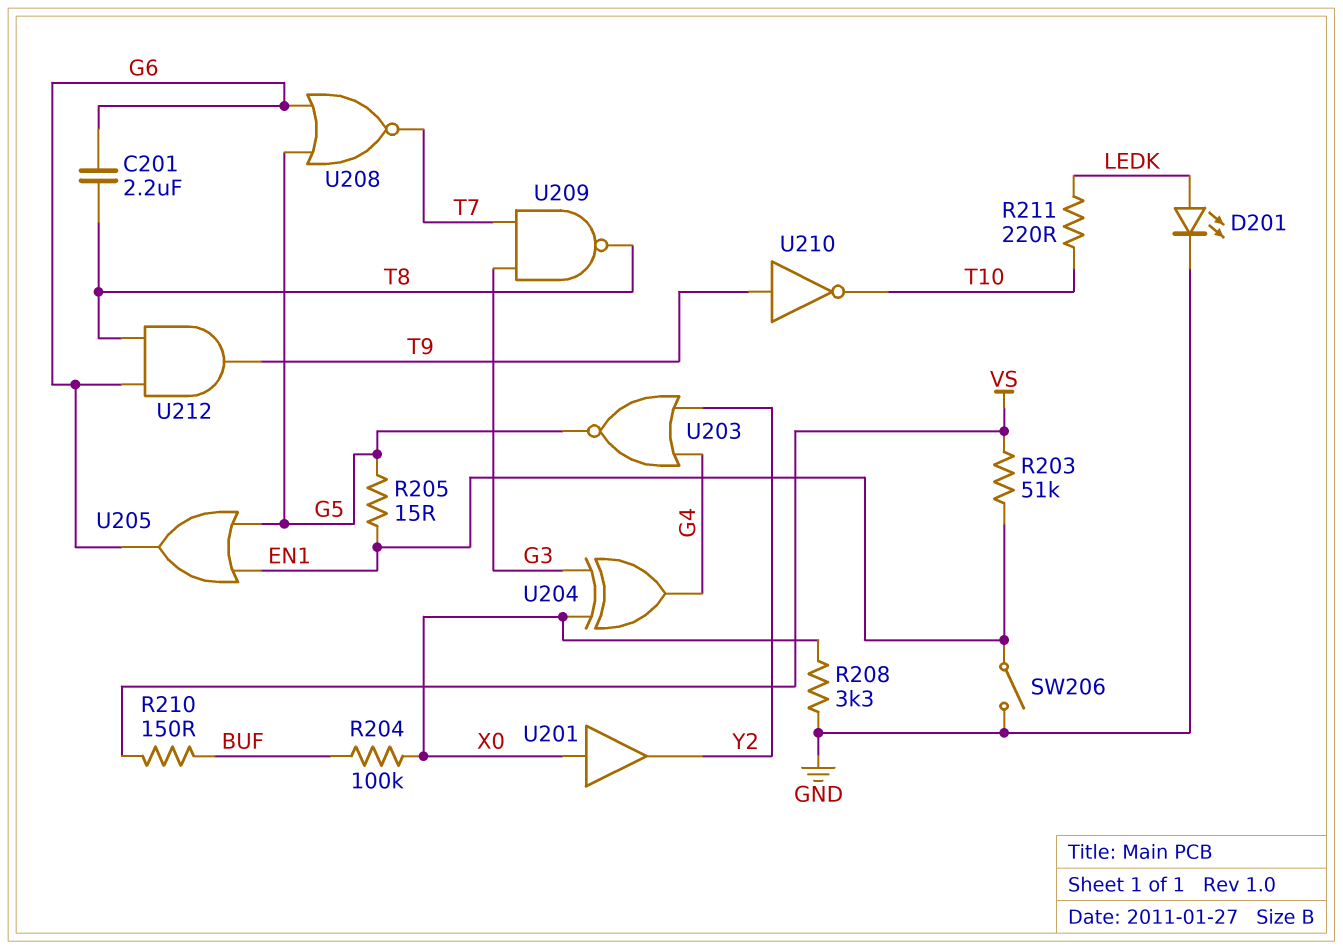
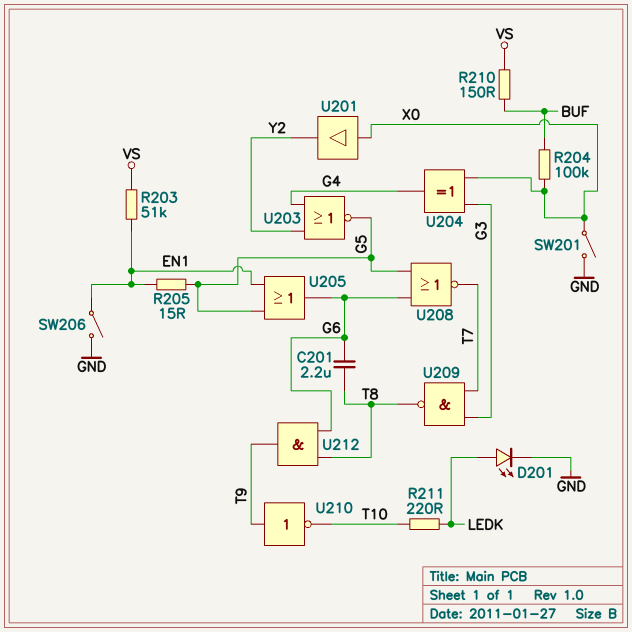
R208: 3.3k (GND, X0) -> none
SW201: none -> switch (GND, X0)

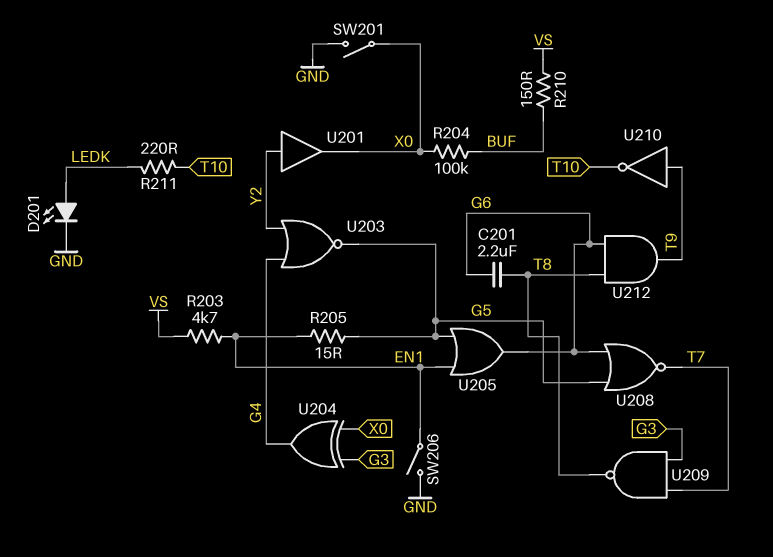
R203: 51k (EN1, VS) -> 4.7k (EN1, VS)
U201: buffer (in X0, out Y2) -> buffer (in Y2, out X0)

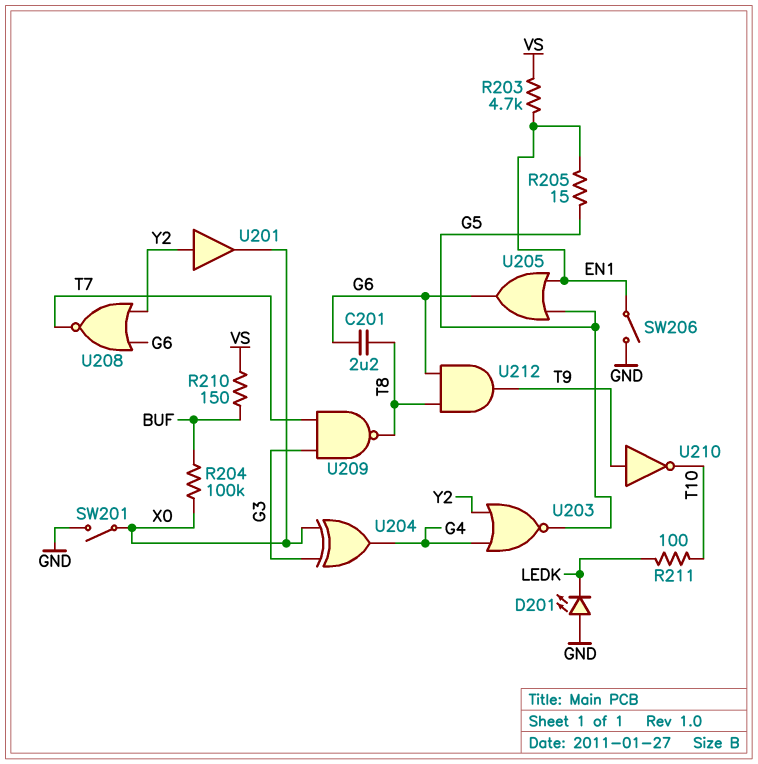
D201: LED (A LEDK, K GND) -> LED (A GND, K LEDK)
R211: 220 (LEDK, T10) -> 100 (LEDK, T10)
U208: NOR (in G5, in G6, out T7) -> NOR (in G6, in Y2, out T7)

